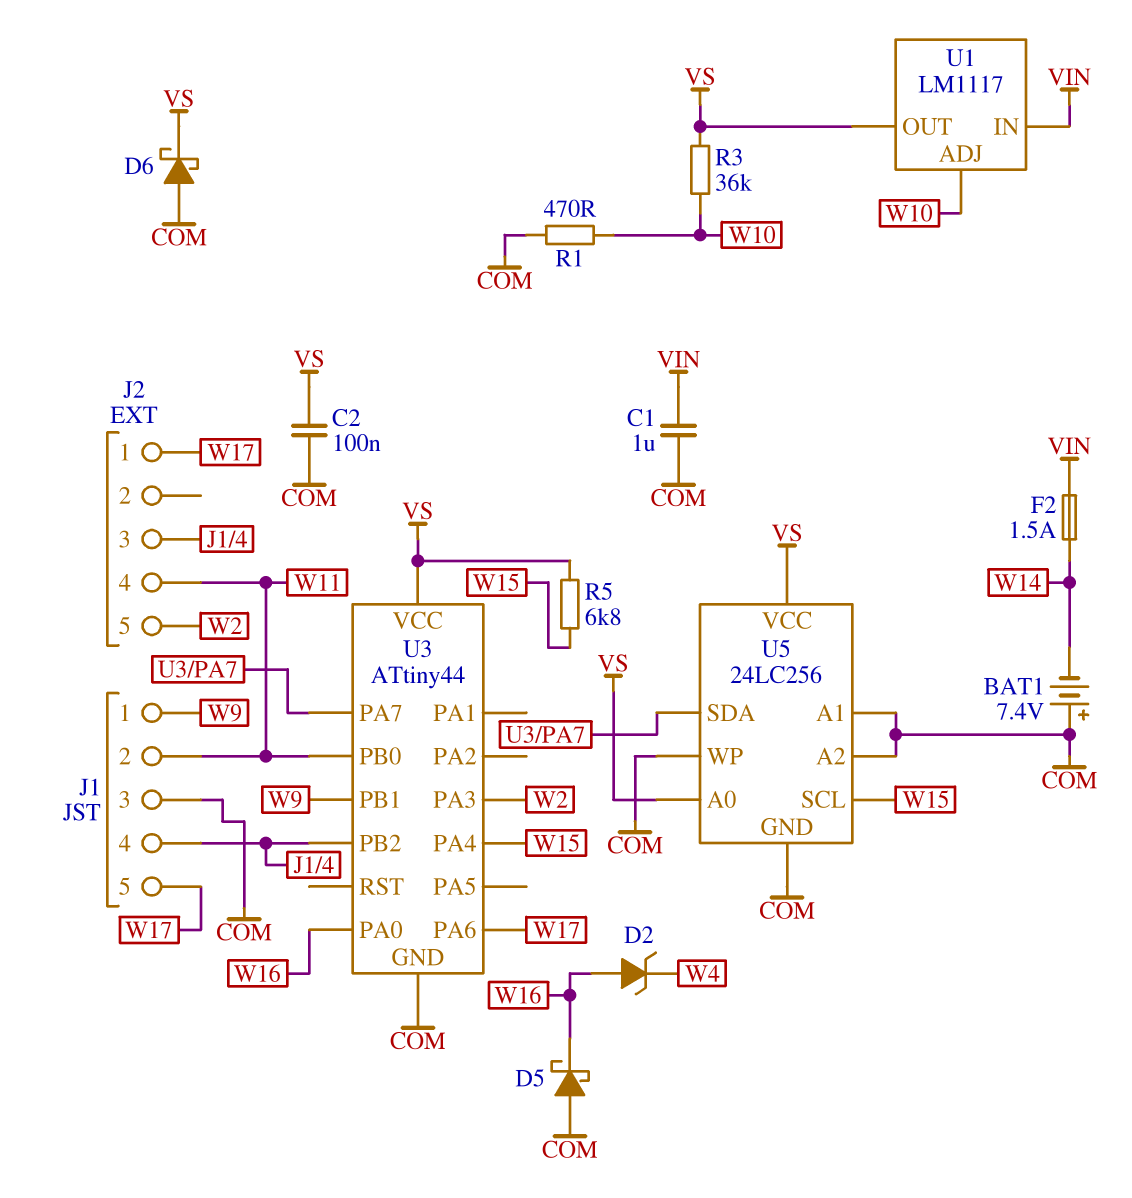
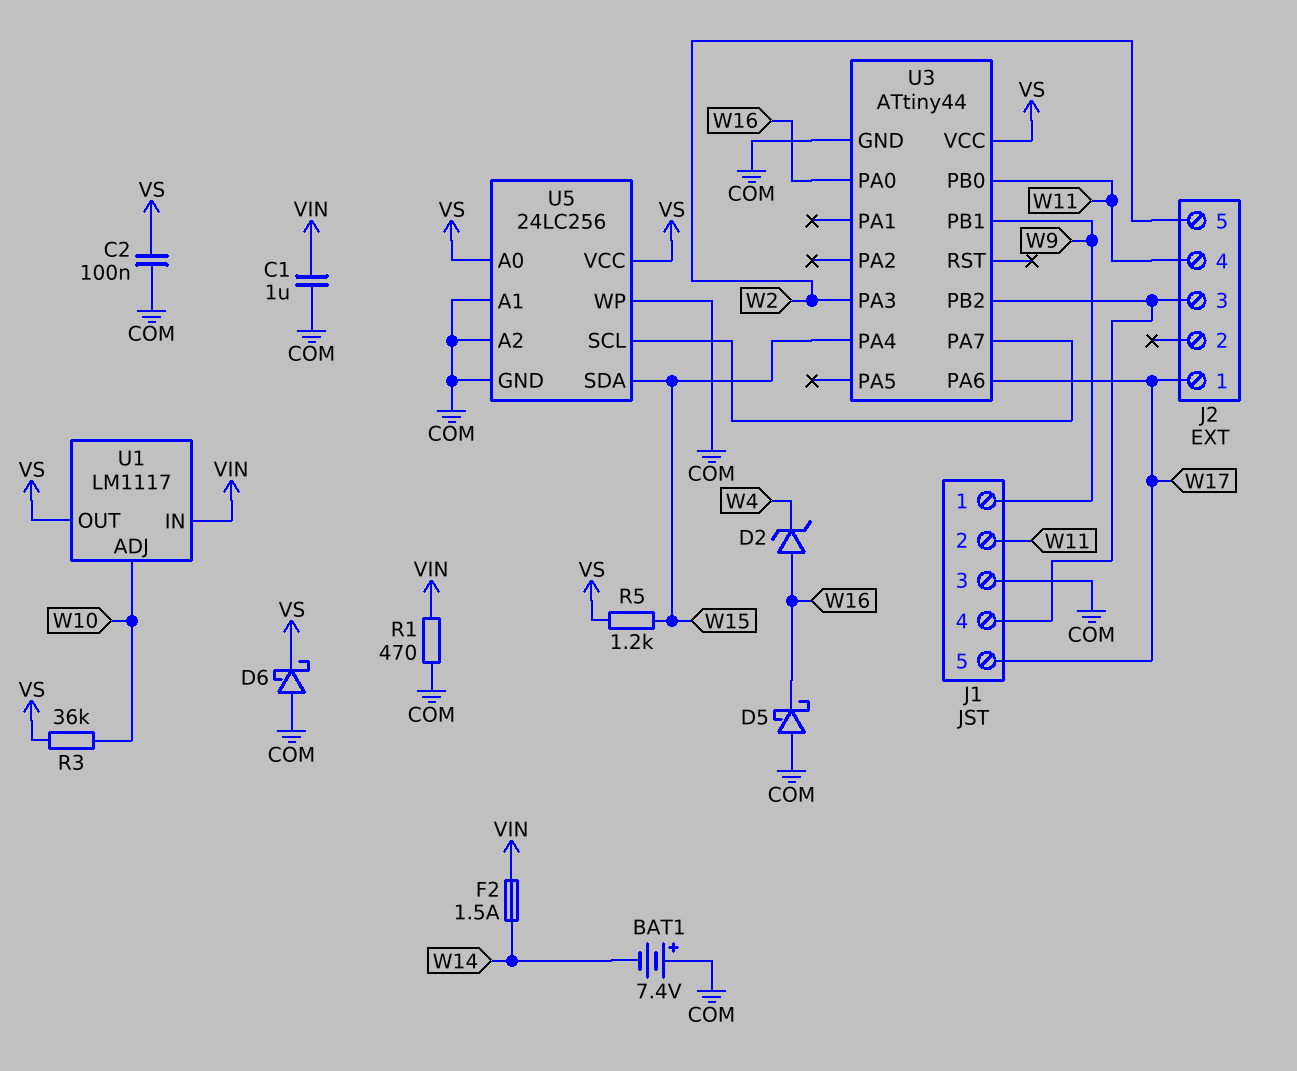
R1: 470 (COM, W10) -> 470 (COM, VIN)
R5: 6.8k (VS, W15) -> 1.2k (VS, W15)
U5 pin SCL: W15 -> U3/PA7
U5 pin SDA: U3/PA7 -> W15

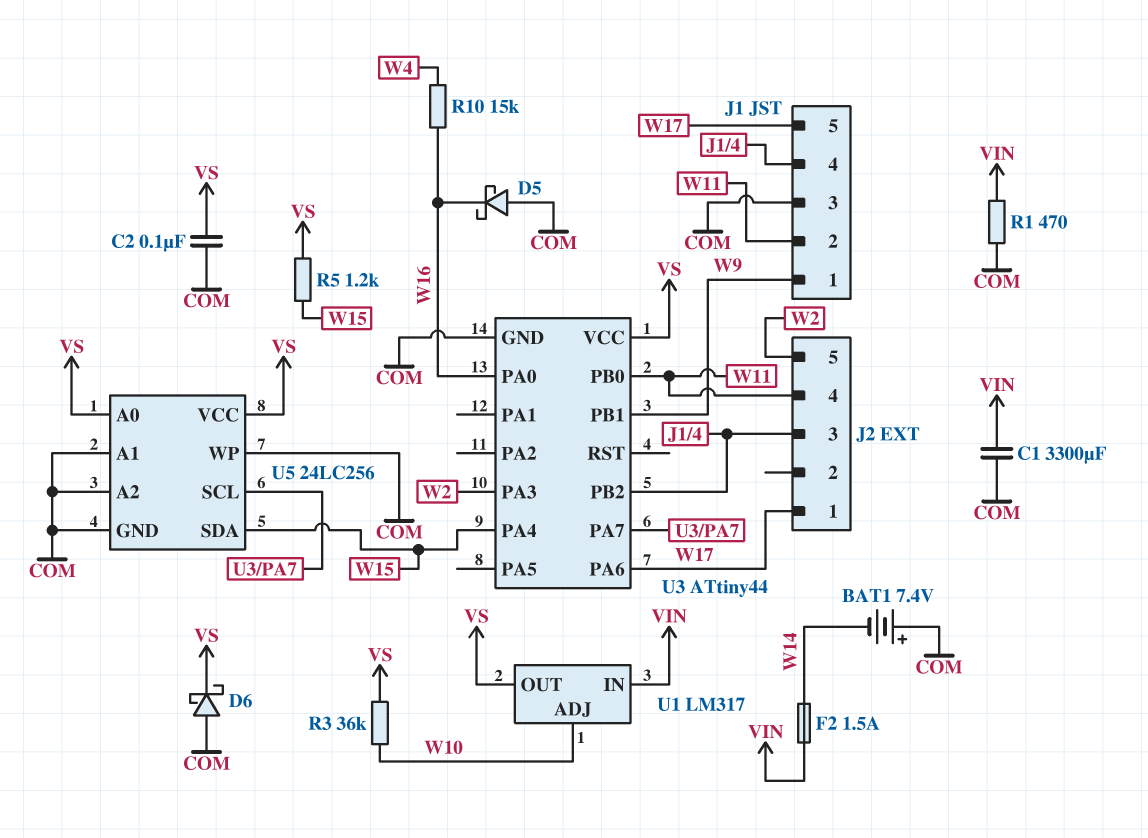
C1: 1uF (COM, VIN) -> 3300uF (COM, VIN)
D2: zener (A W16, K W4) -> none
R10: none -> 15k (W4, W16)
U1: LM1117 -> LM317

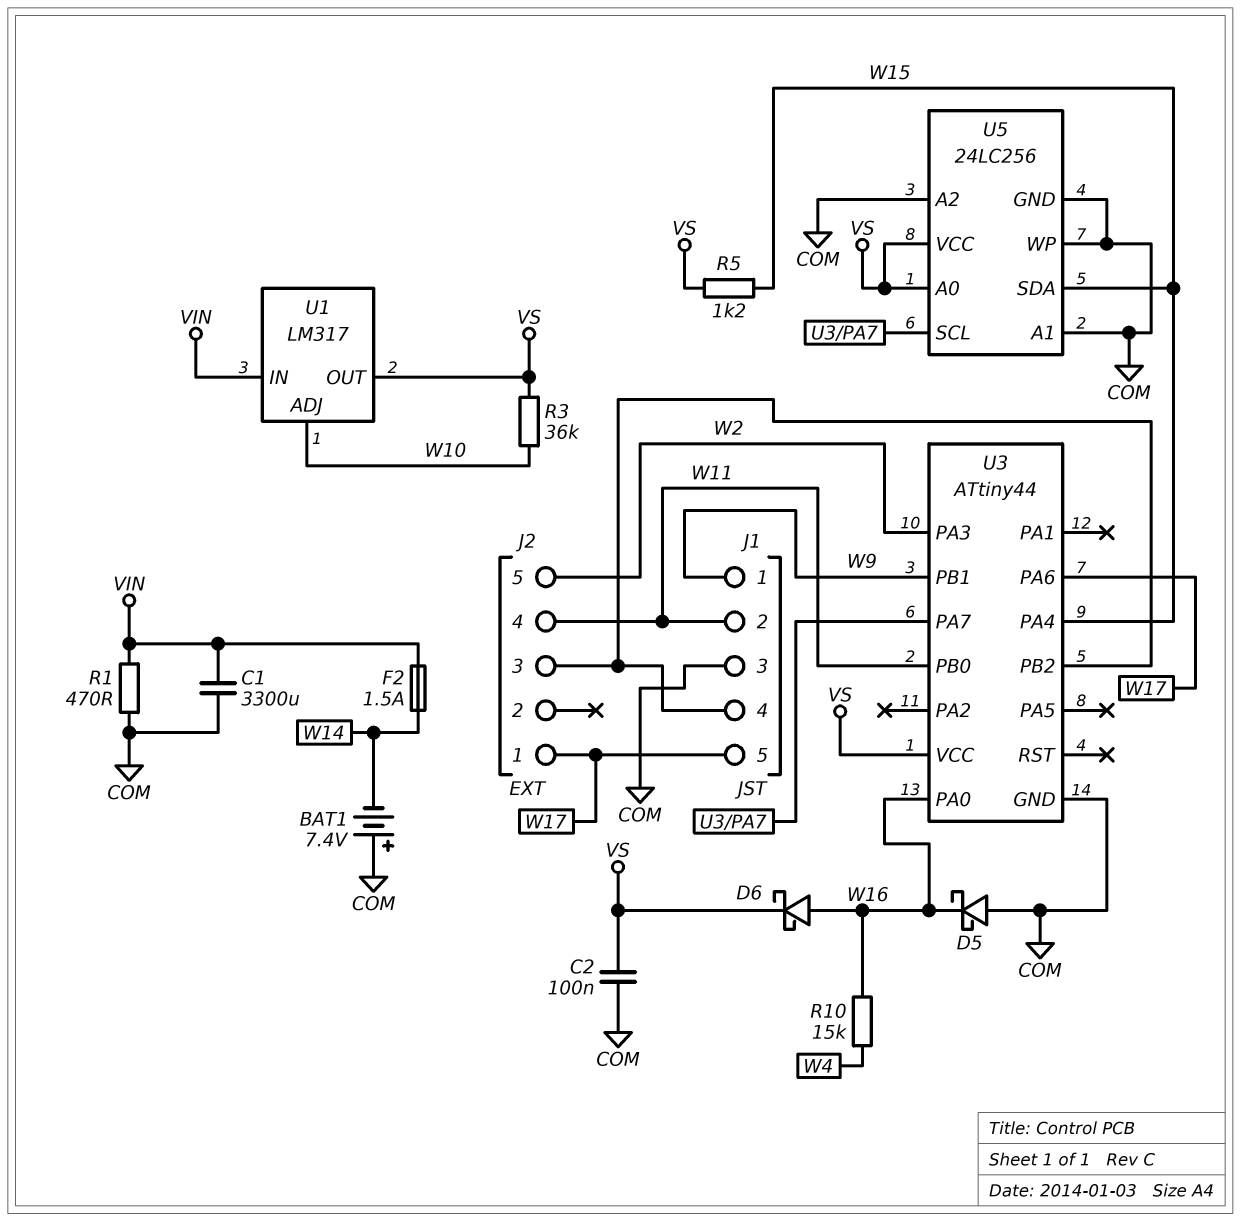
D6: schottky (A COM, K VS) -> schottky (A W16, K VS)

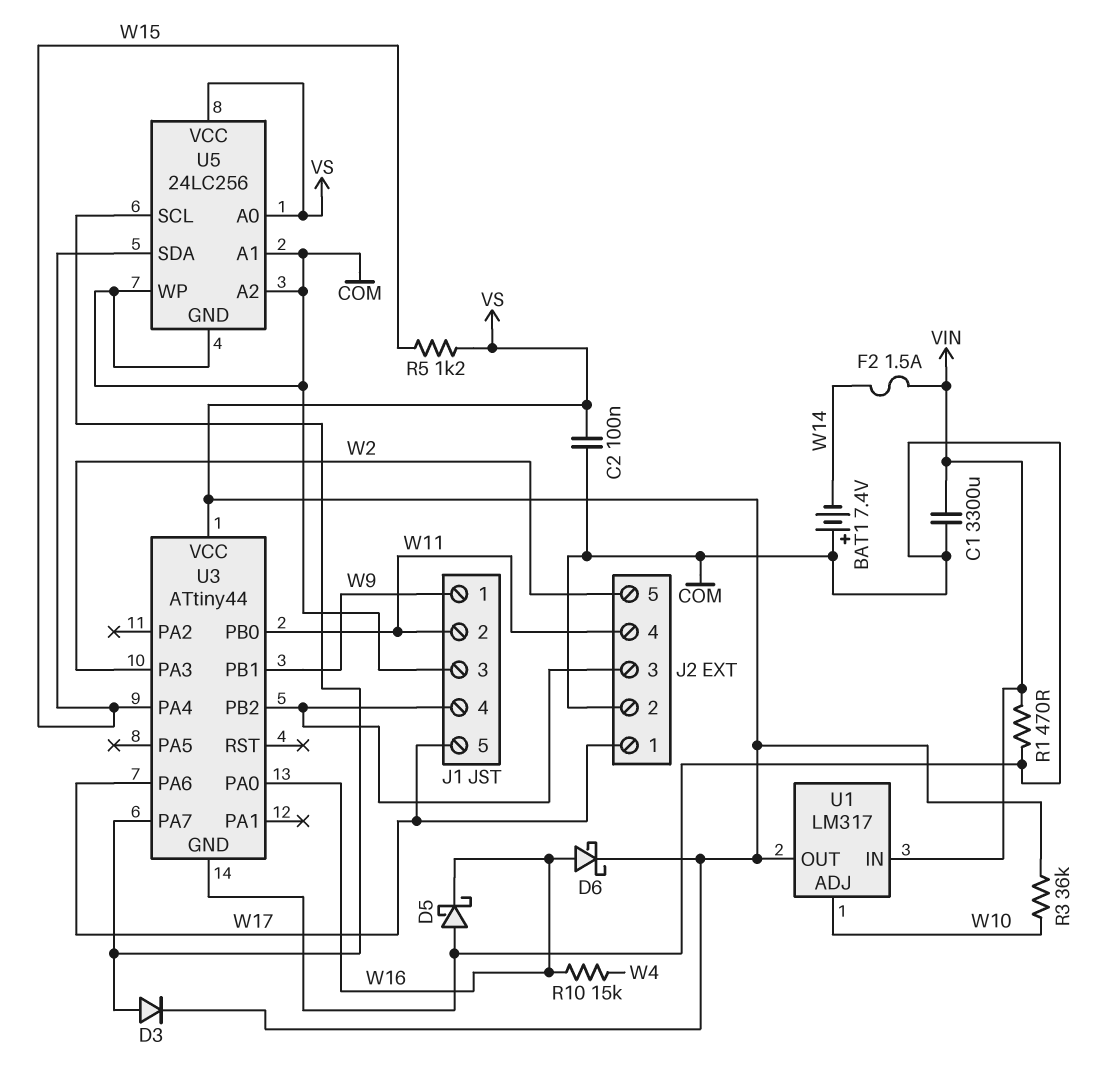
D3: none -> diode (A U3/PA7, K VS)
J2 pin 2: none -> COM

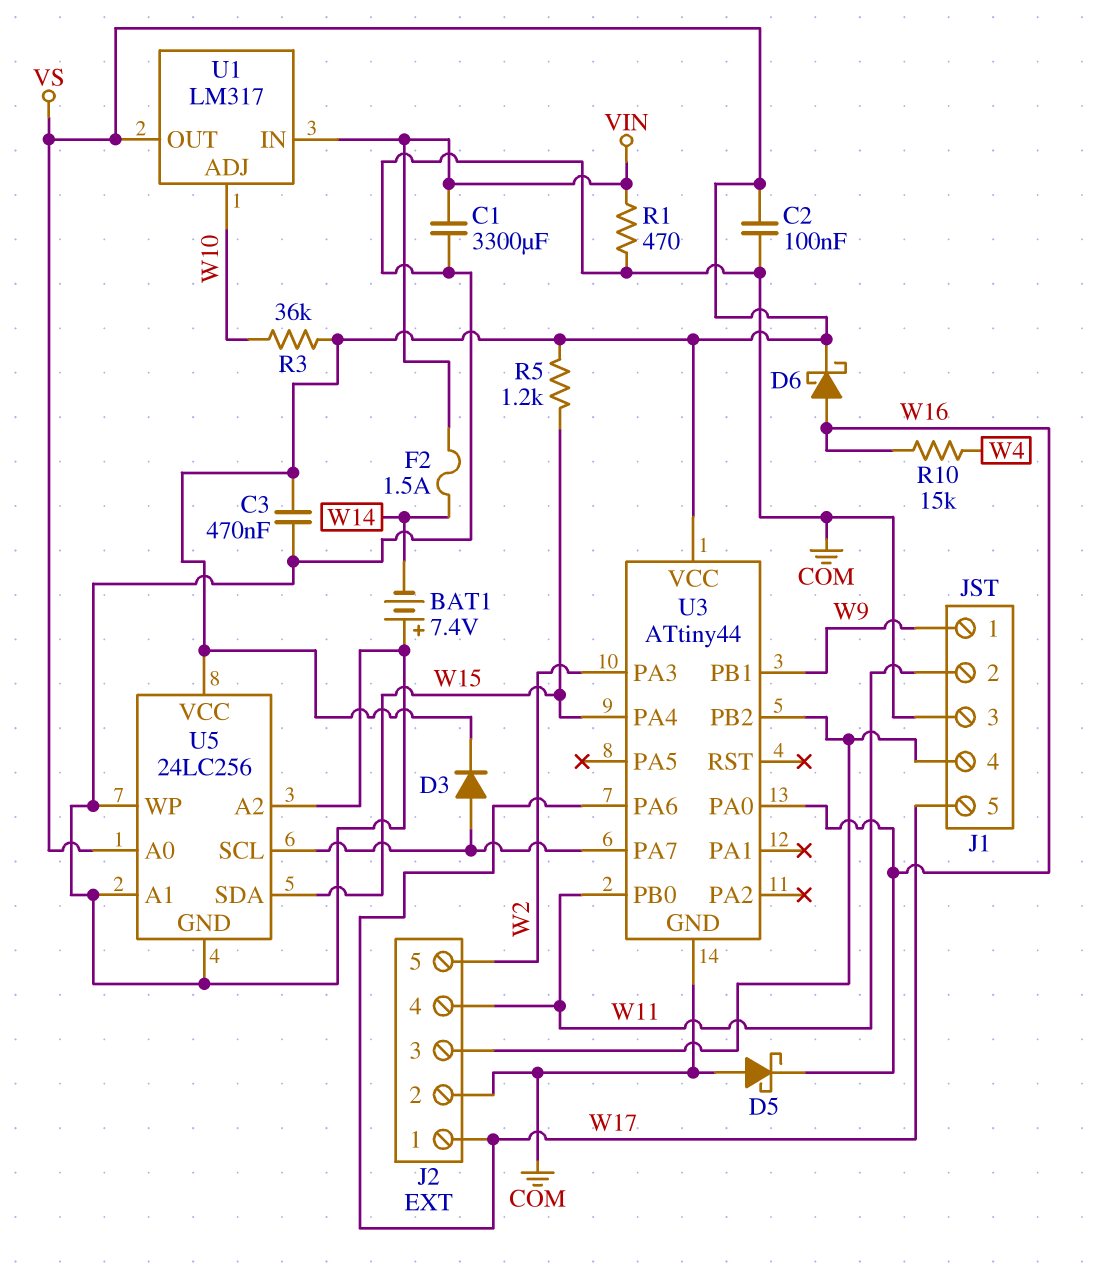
C3: none -> 470nF (COM, VS)

